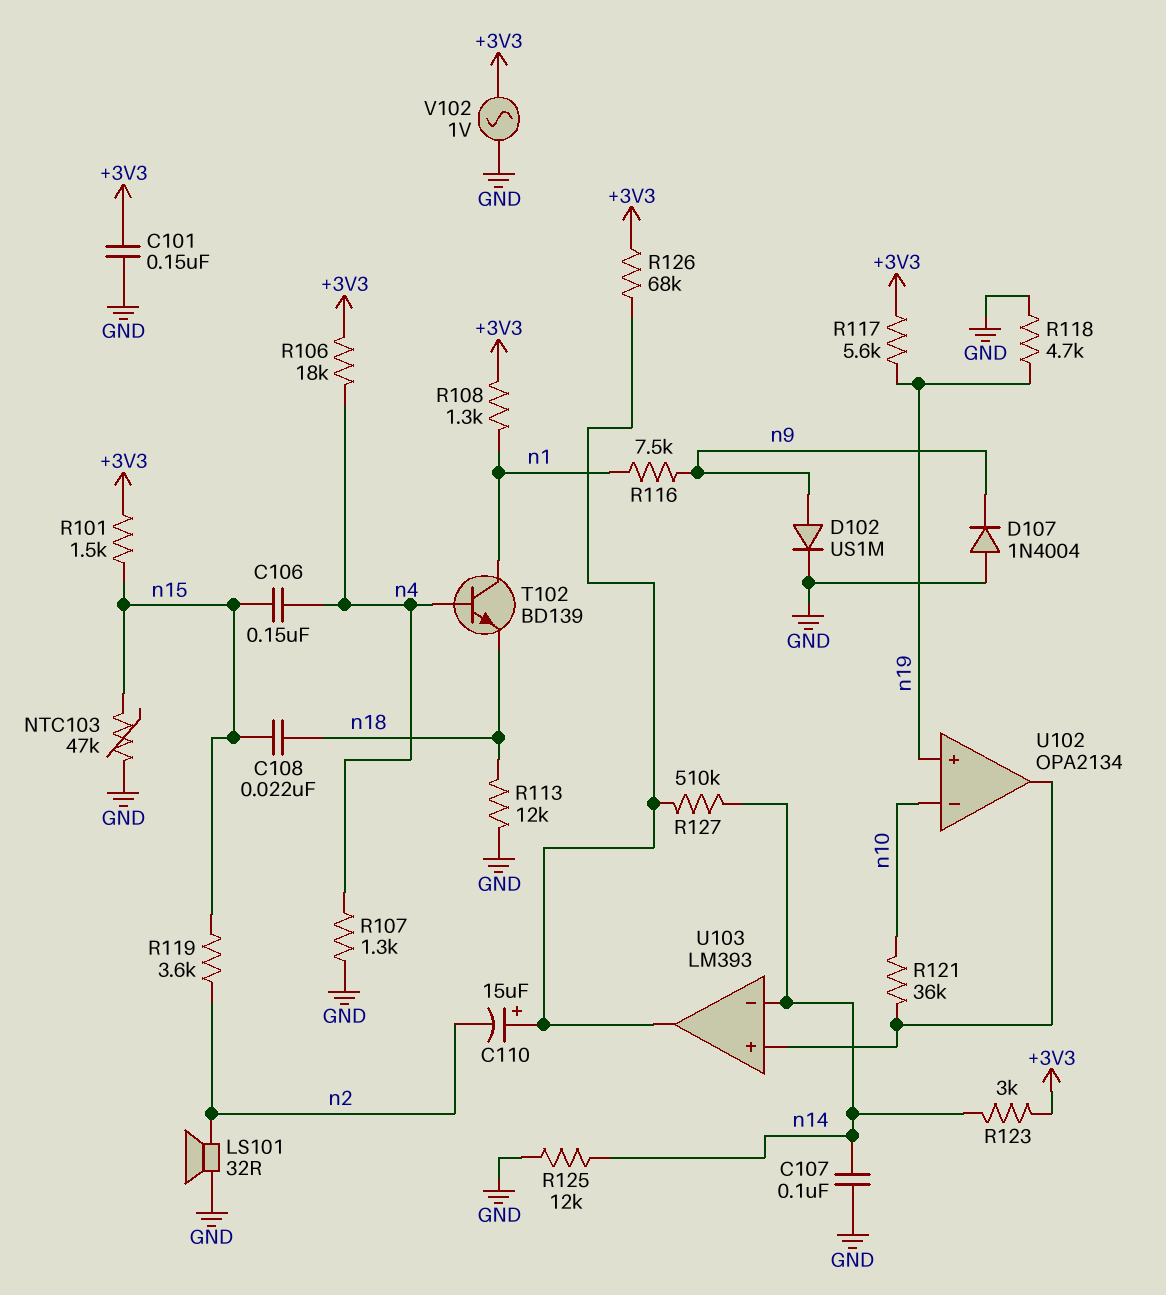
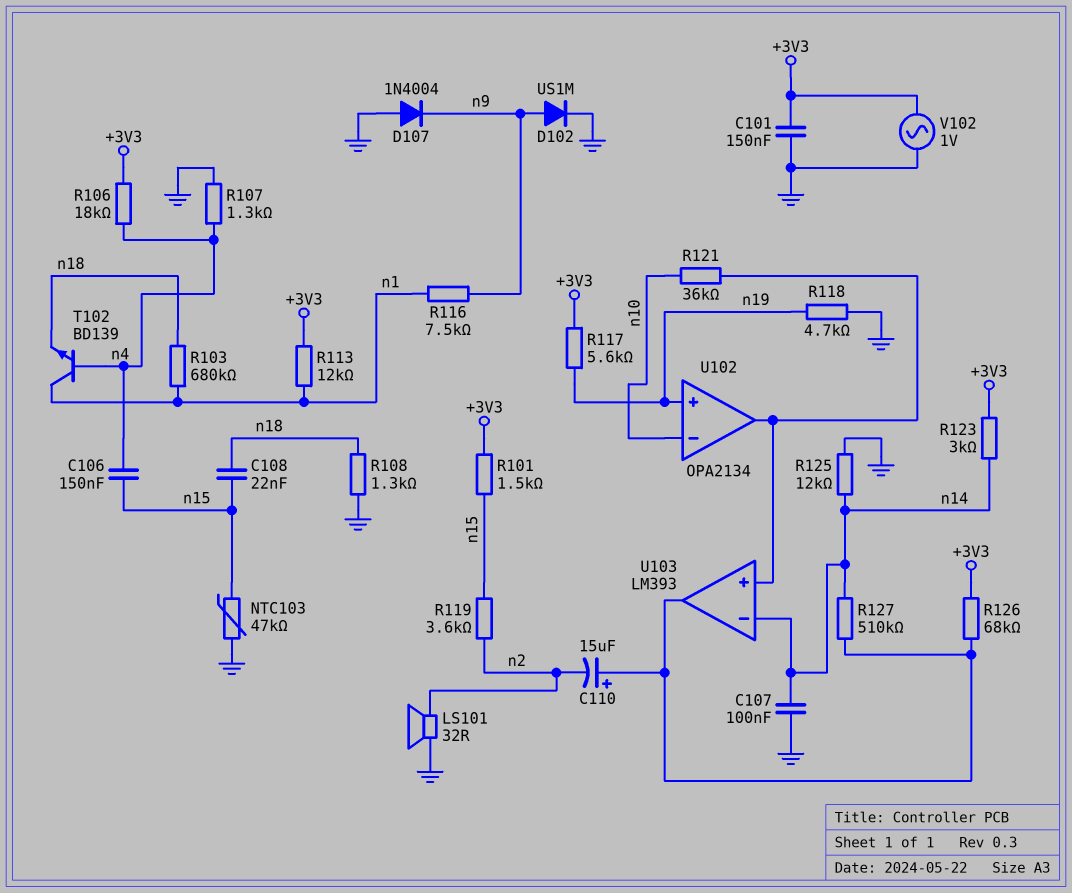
R103: none -> 680k (n1, n18)
R108: 1.3k (+3V3, n1) -> 1.3k (GND, n18)
R113: 12k (GND, n18) -> 12k (+3V3, n1)

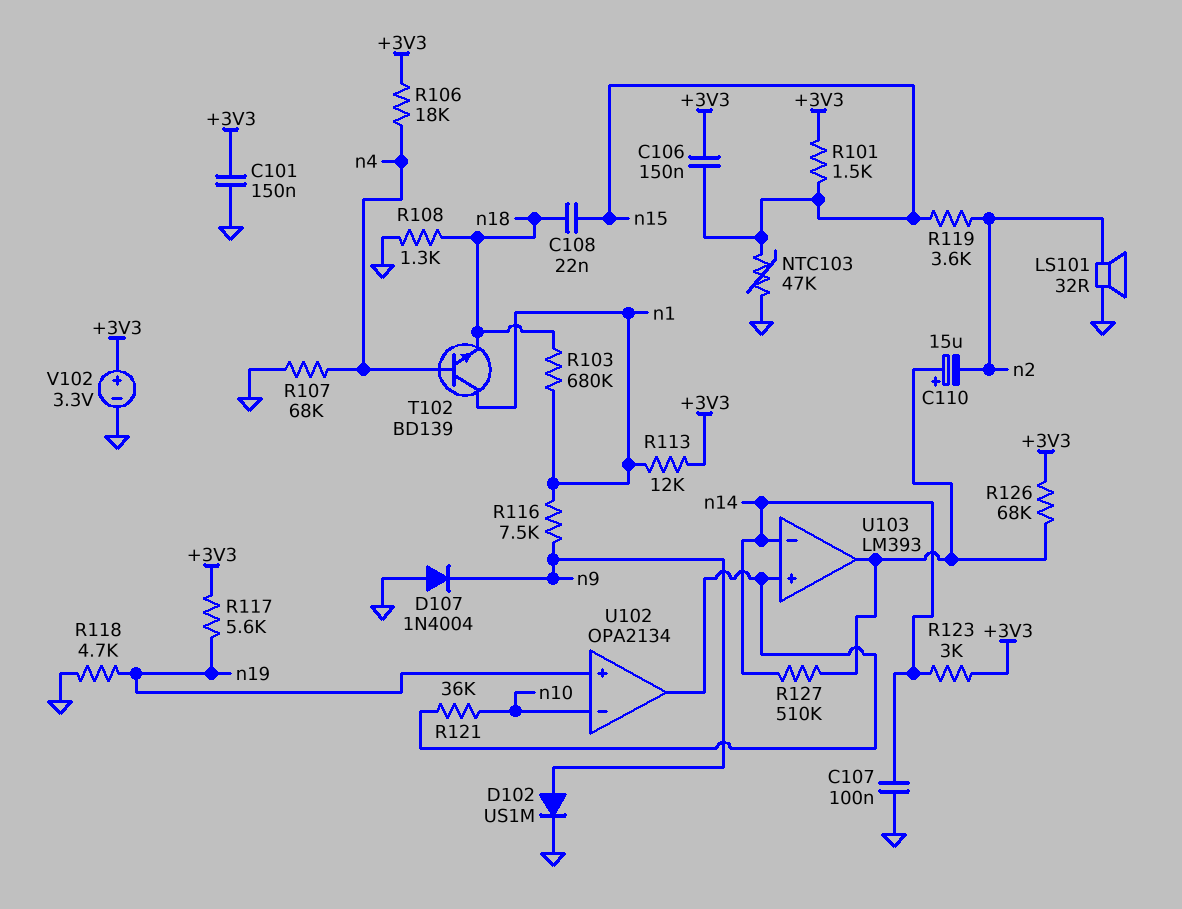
C106: 150nF (n4, n15) -> 150nF (+3V3, n15)
R107: 1.3k (GND, n4) -> 68k (GND, n4)
R125: 12k (GND, n14) -> none
V102: AC 1V (+3V3, GND) -> 3.3V (plus +3V3, minus GND)

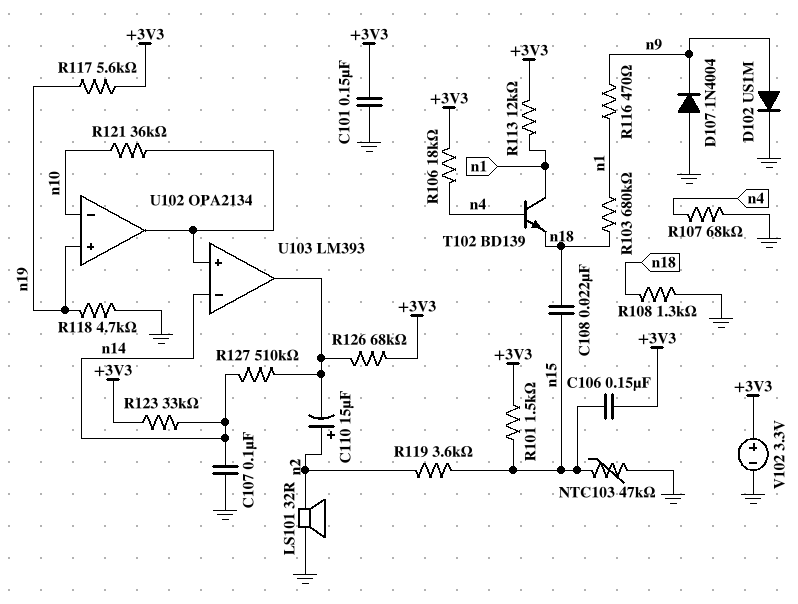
C110: 15uF (plus U103/out, minus n2) -> 15uF (plus n2, minus U103/out)
R116: 7.5k (n1, n9) -> 470 (n1, n9)
R123: 3k (+3V3, n14) -> 33k (+3V3, n14)

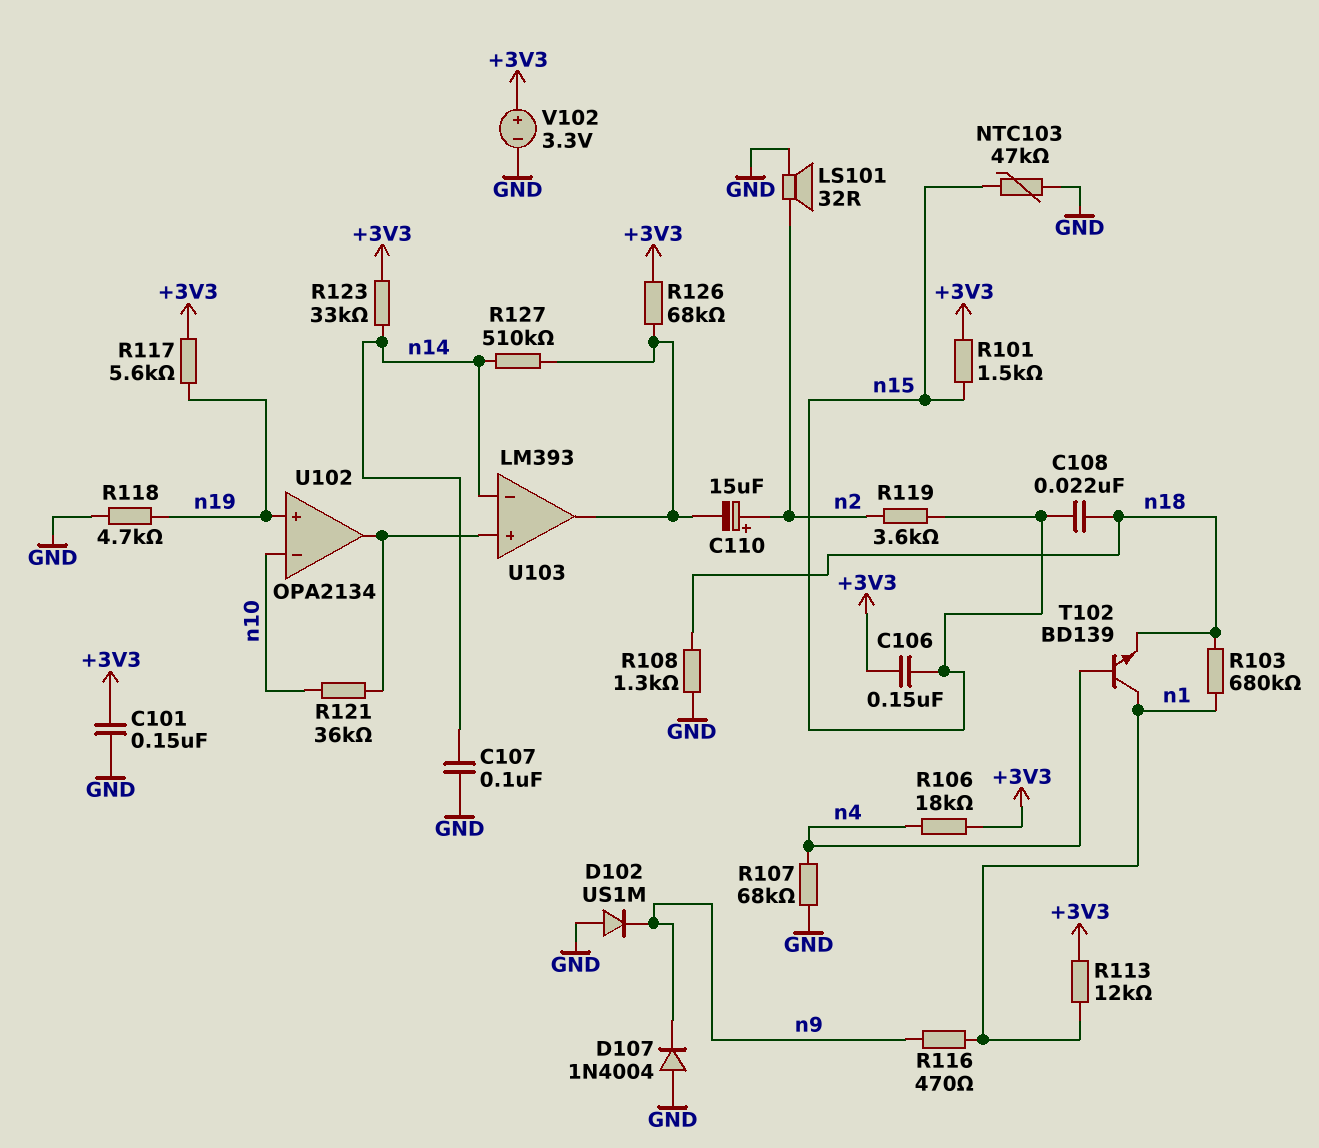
D102: diode US1M (A n9, K GND) -> diode US1M (A GND, K n9)

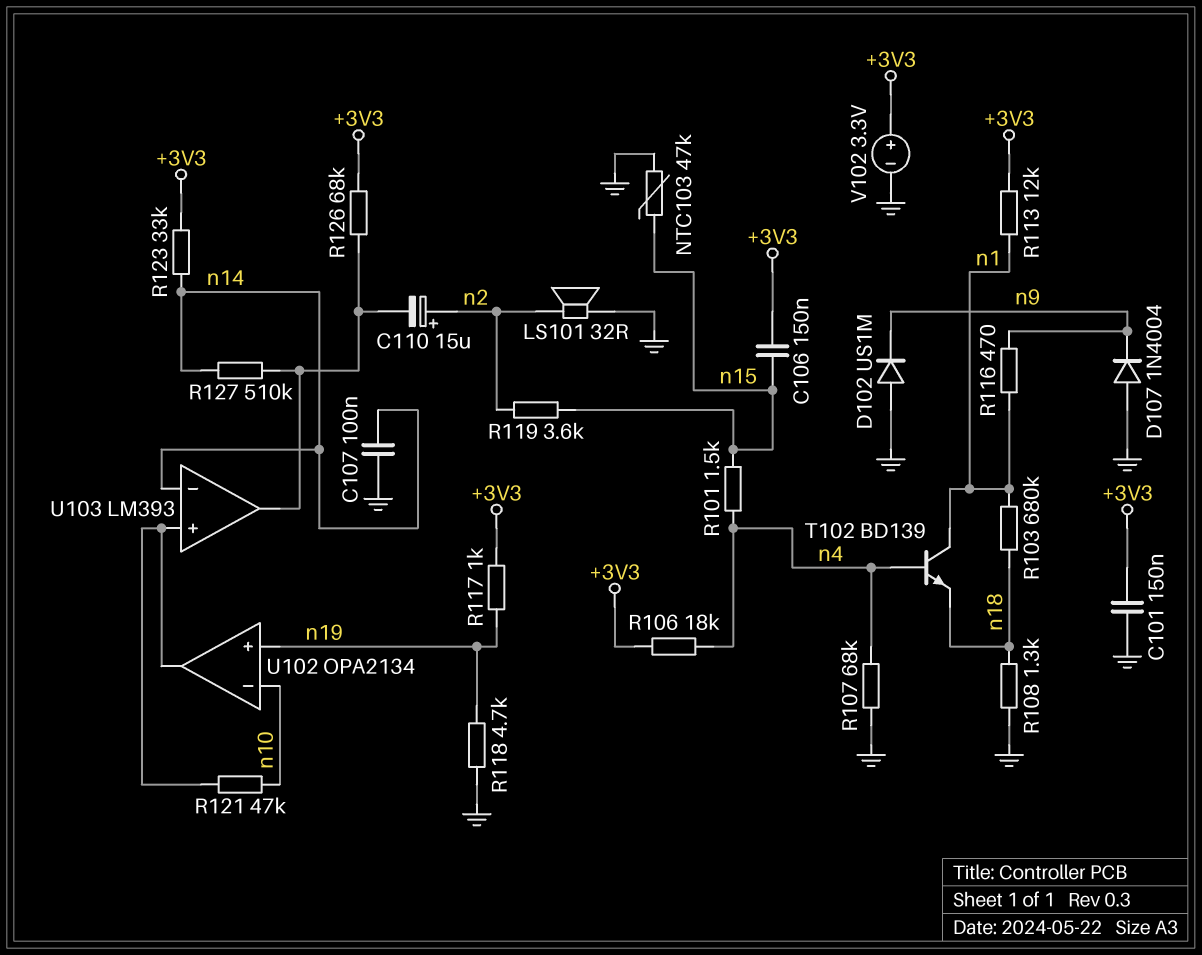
C108: 22nF (n15, n18) -> none
R101: 1.5k (+3V3, n15) -> 1.5k (n4, n15)
R117: 5.6k (+3V3, n19) -> 1k (+3V3, n19)
R121: 36k (U102/out, n10) -> 47k (U102/out, n10)

